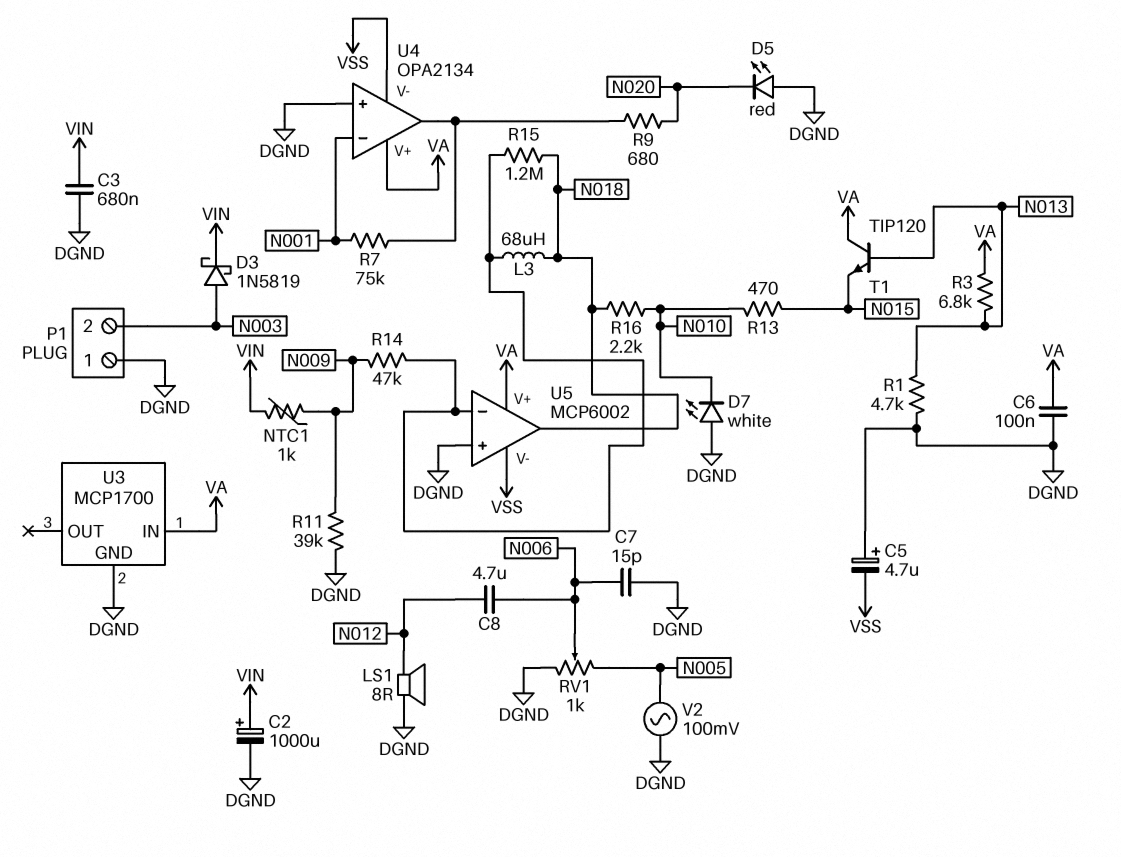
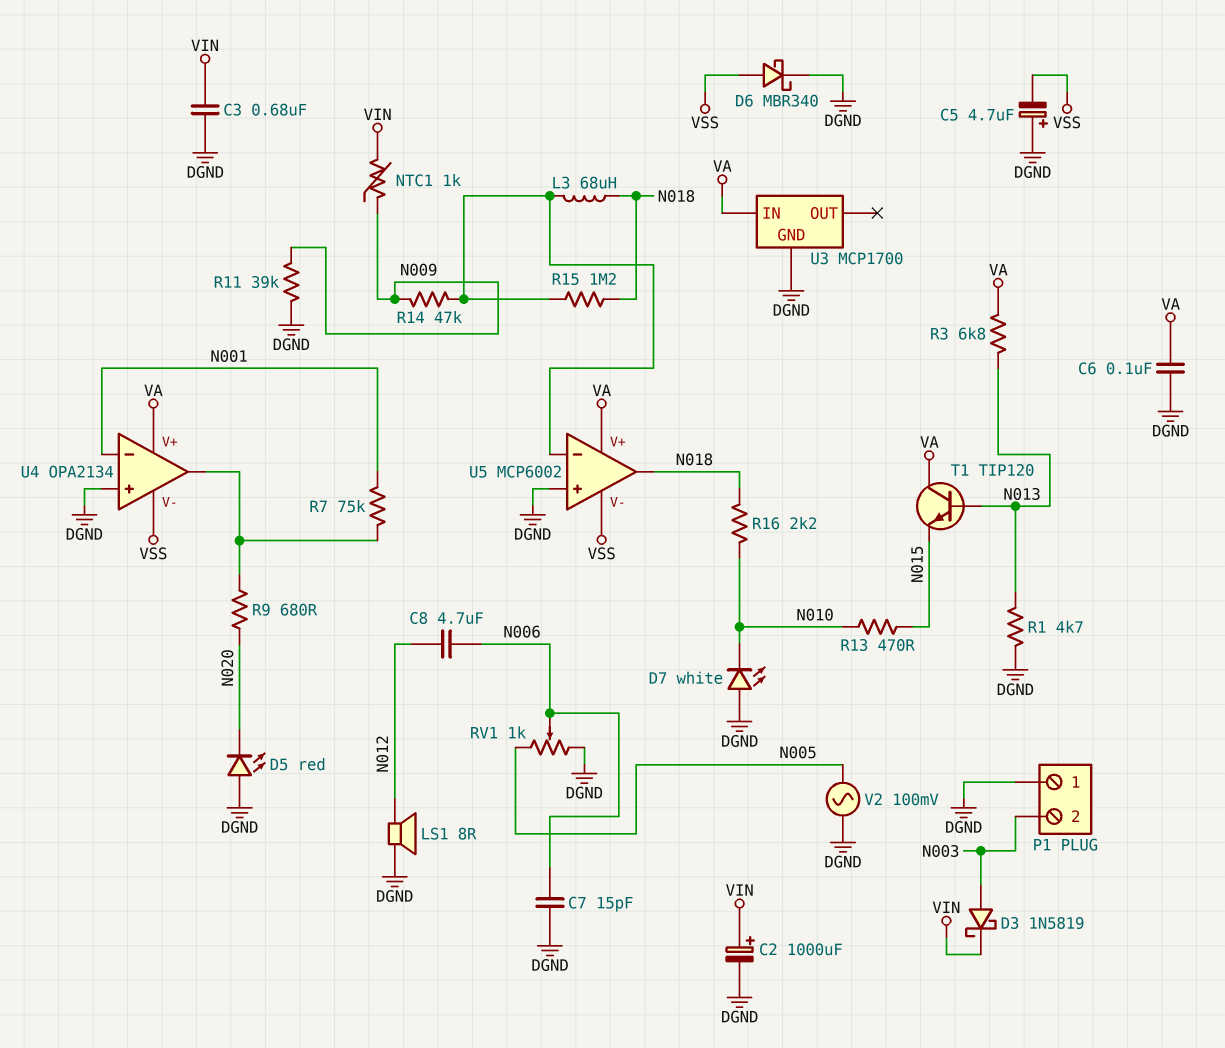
D6: none -> schottky MBR340 (A VSS, K DGND)

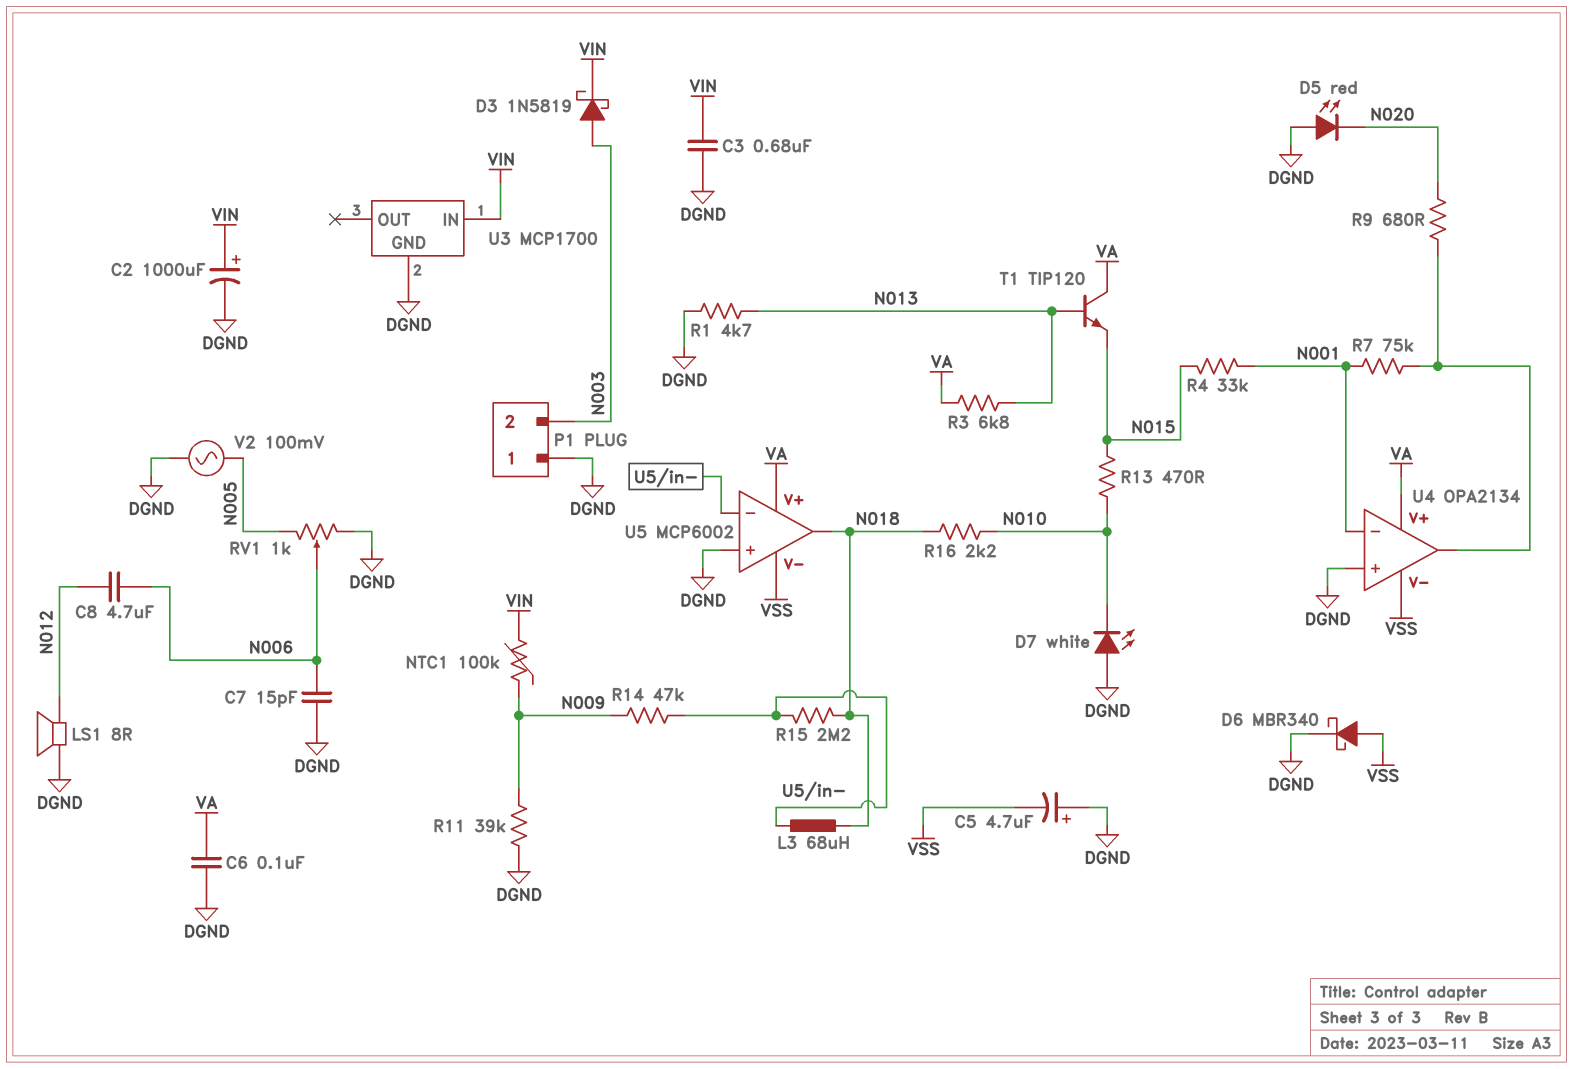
NTC1: 1k (N009, VIN) -> 100k (N009, VIN)
R4: none -> 33k (N001, N015)
R15: 1.2M (N018, U5/in-) -> 2.2M (N018, U5/in-)
U3 pin IN: VA -> VIN

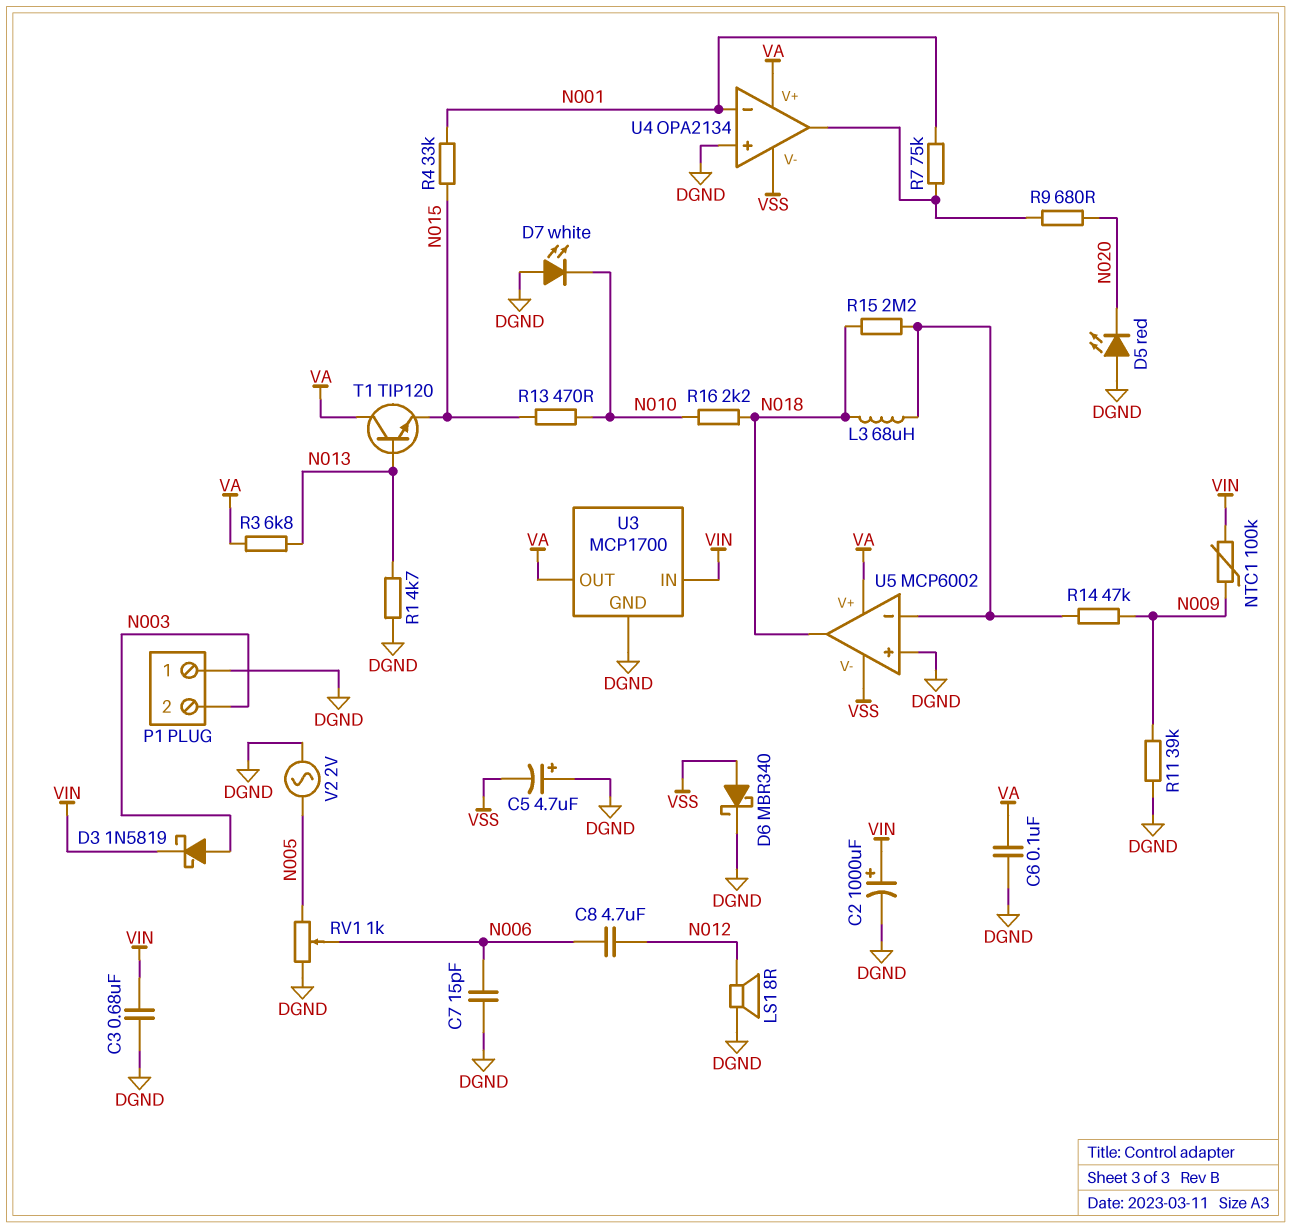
U3 pin OUT: none -> VA
V2: AC 100mV (DGND, N005) -> AC 2V (DGND, N005)

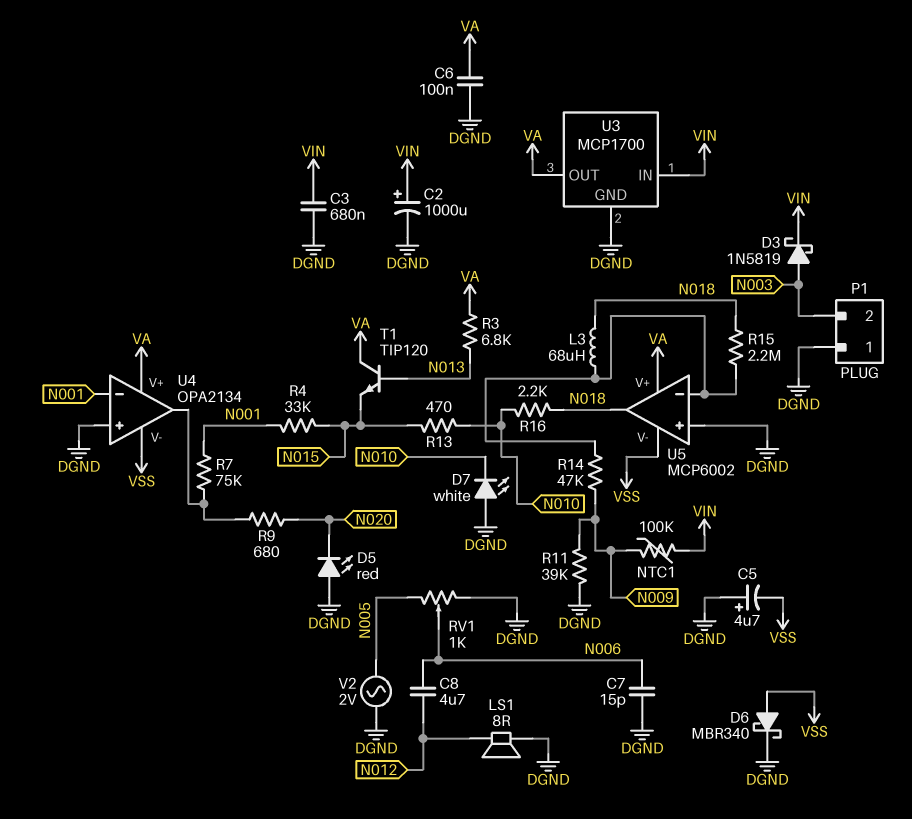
R1: 4.7k (DGND, N013) -> none

